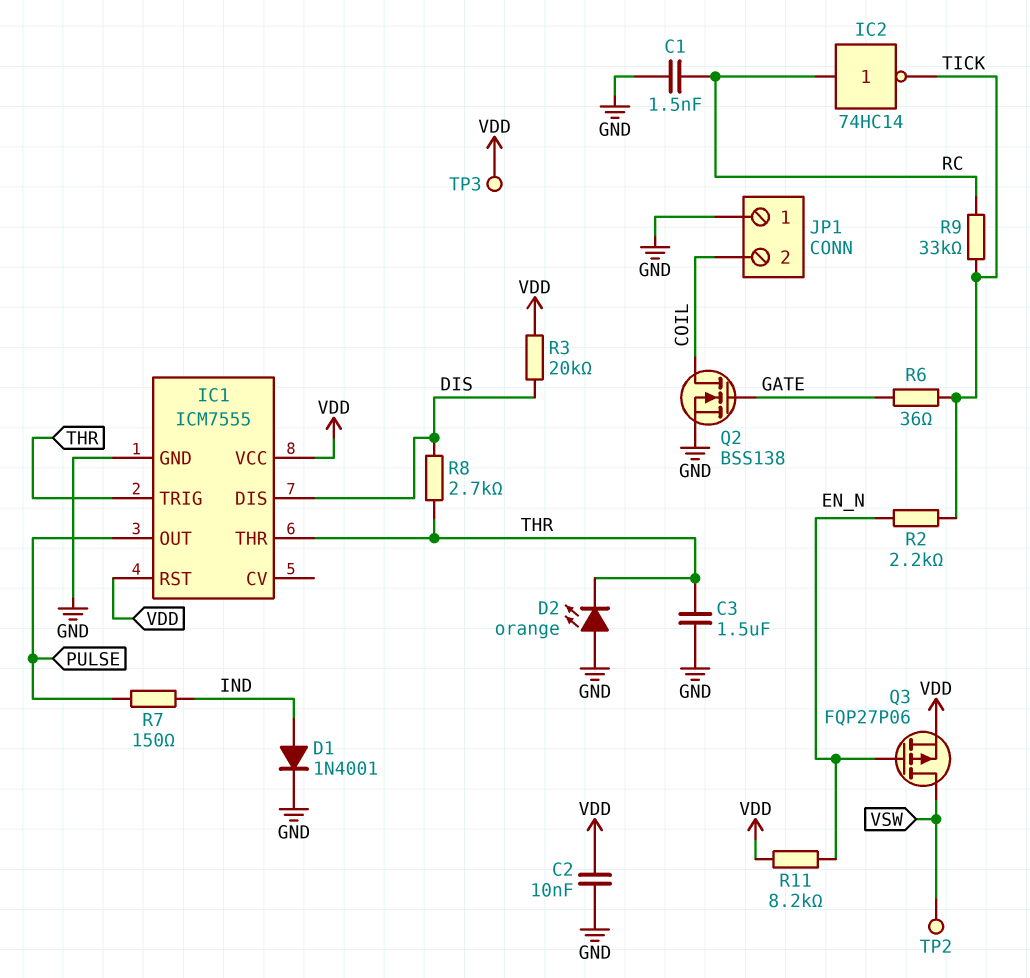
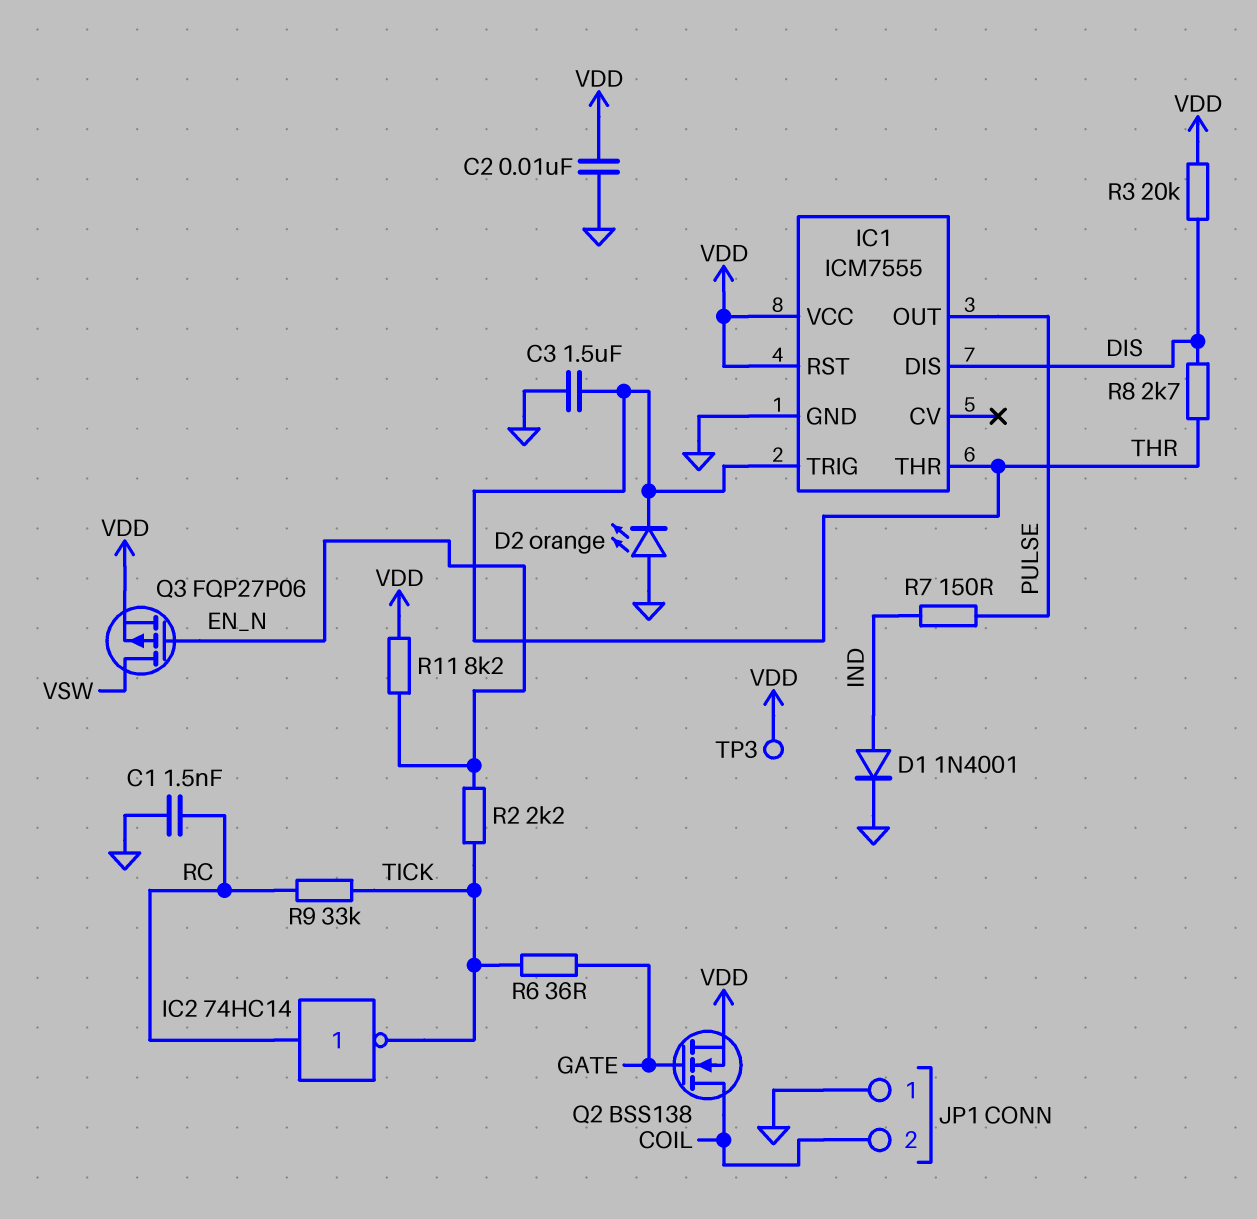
Q2: NMOS BSS138 (G GATE, D COIL, S GND) -> NMOS BSS138 (G GATE, D COIL, S VDD)
TP2: test point (VSW) -> none

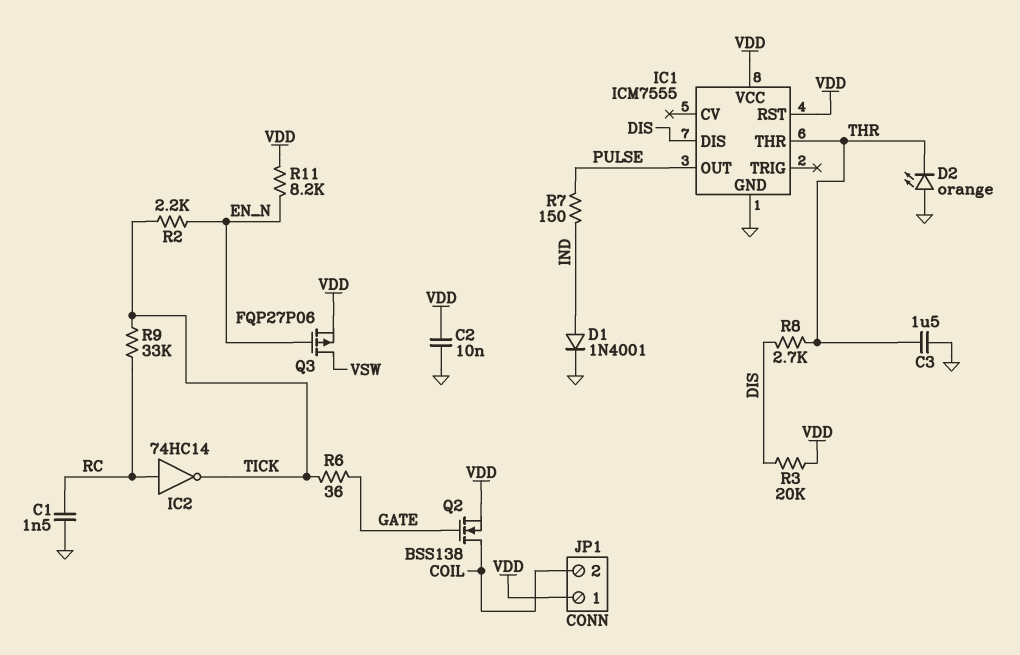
IC1 pin TRIG: THR -> none
JP1 pin 1: GND -> VDD
TP3: test point (VDD) -> none

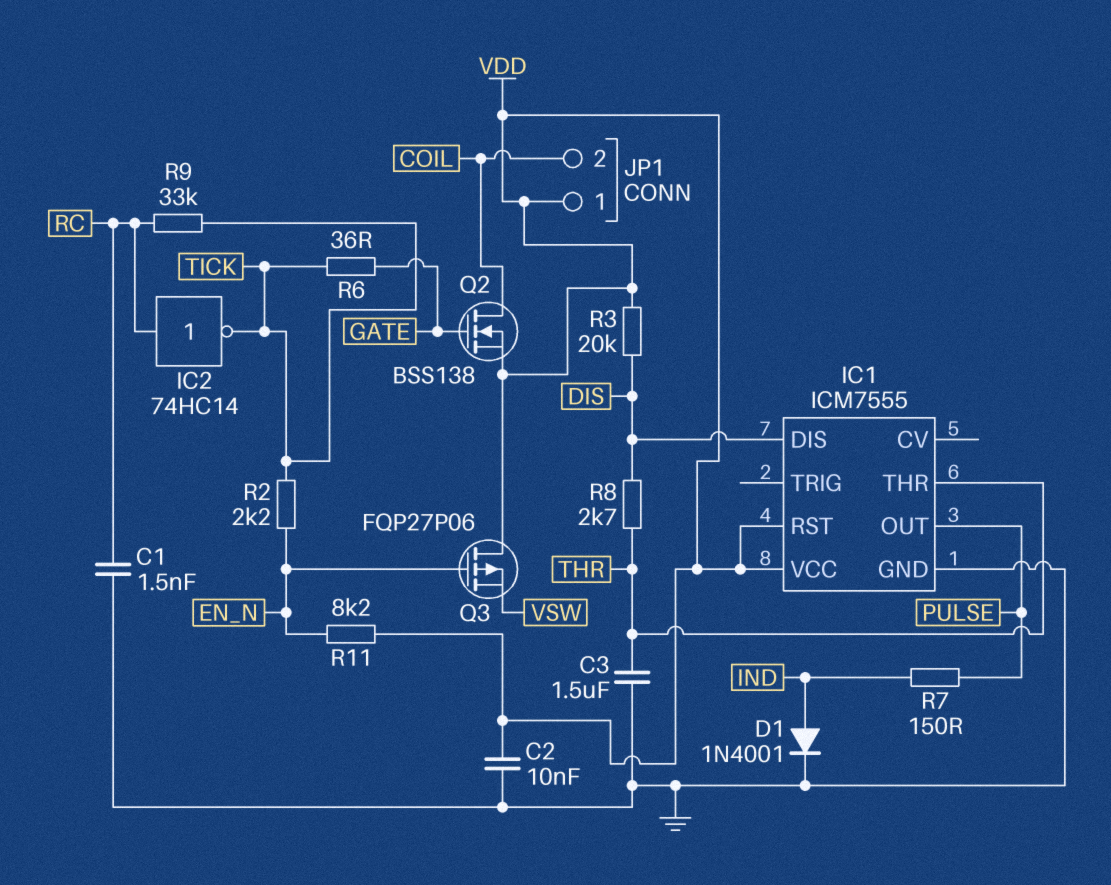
D2: LED orange (A GND, K THR) -> none
Q3: PMOS FQP27P06 (G EN_N, D VSW, S VDD) -> PMOS FQP27P06 (G EN_N, D VDD, S VSW)

